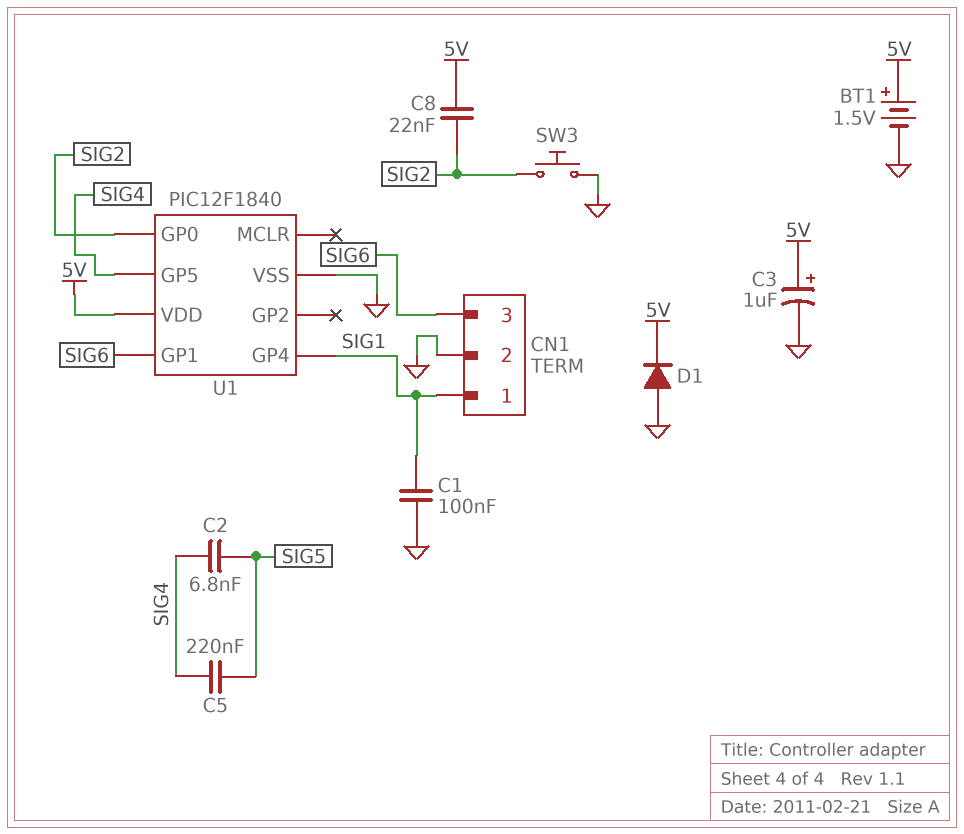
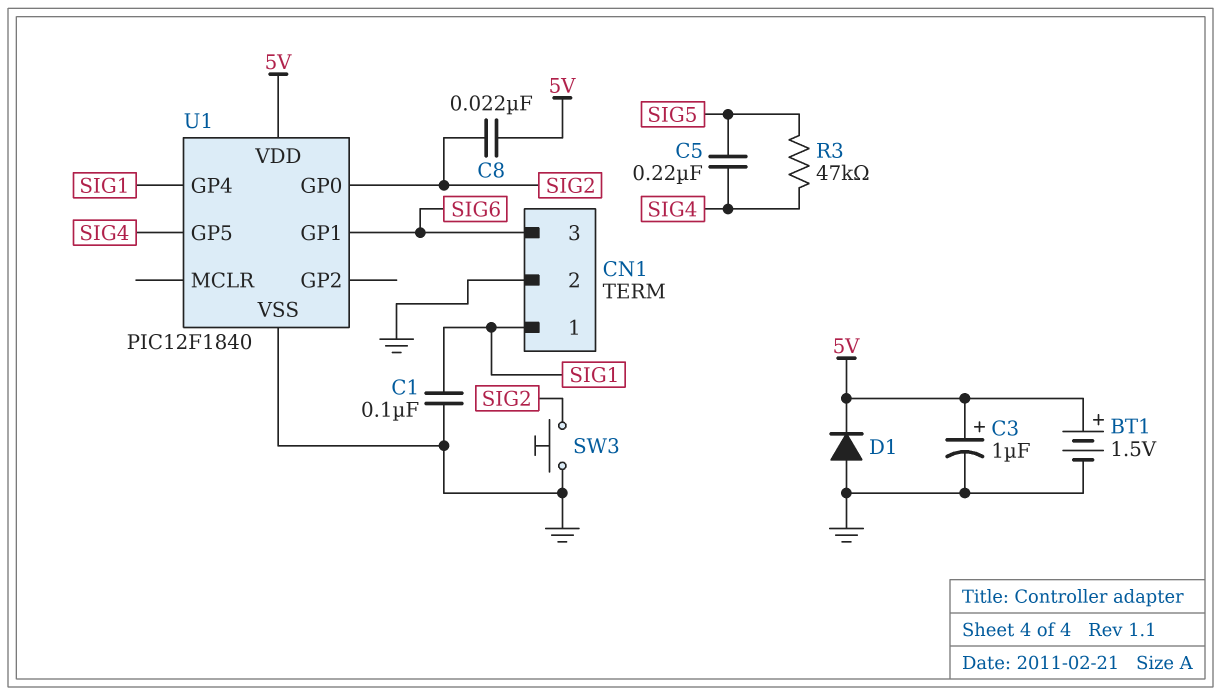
C2: 6.8nF (SIG4, SIG5) -> none
R3: none -> 47k (SIG4, SIG5)

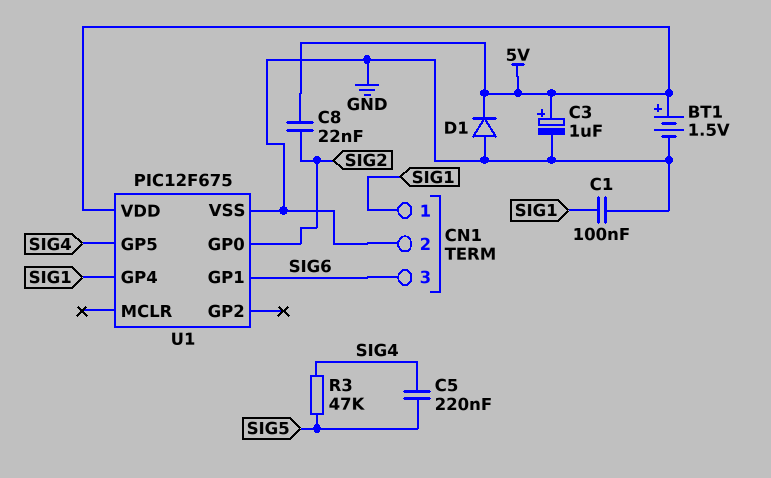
SW3: button (GND, SIG2) -> none
U1: PIC12F1840 -> PIC12F675

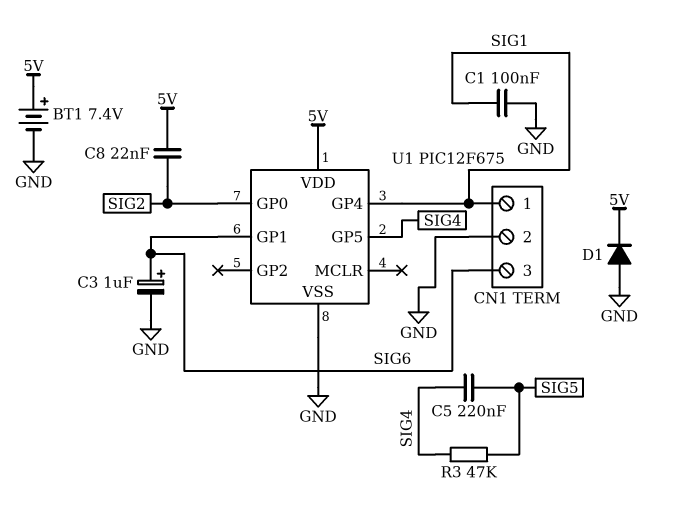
BT1: 1.5V (plus 5V, minus GND) -> 7.4V (plus 5V, minus GND)
C3: 1uF (plus 5V, minus GND) -> 1uF (plus SIG6, minus GND)

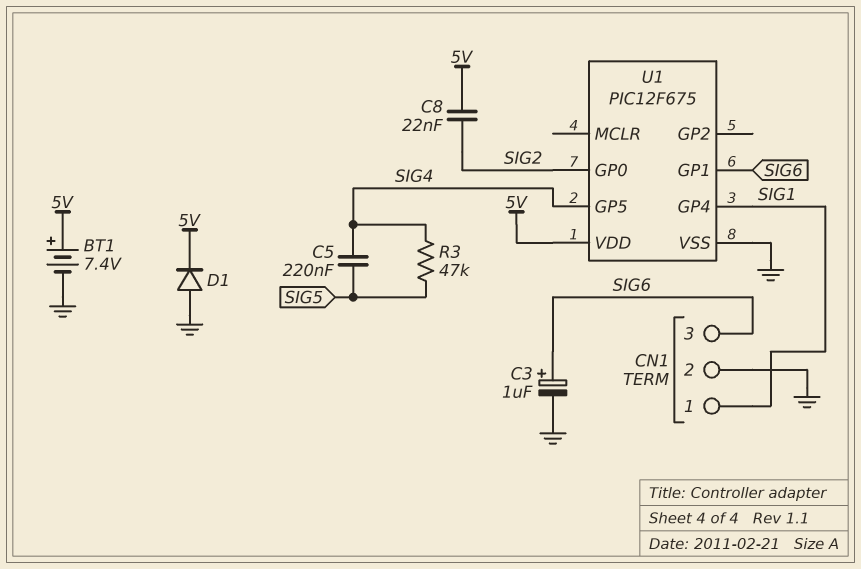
C1: 100nF (GND, SIG1) -> none

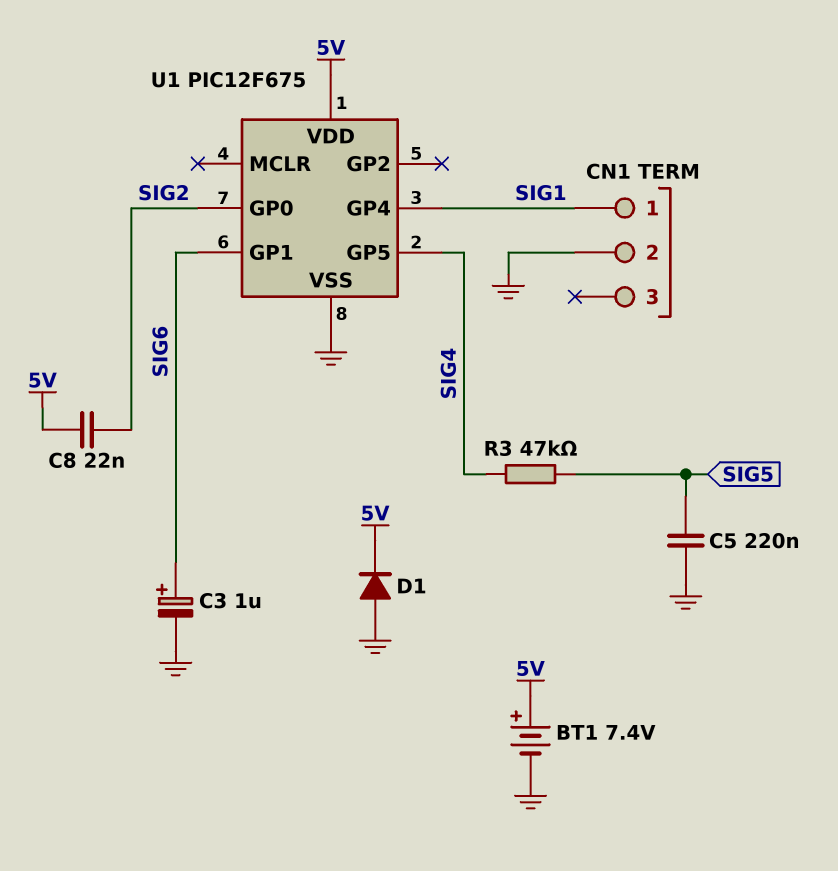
C5: 220nF (SIG4, SIG5) -> 220nF (GND, SIG5)
CN1 pin 3: SIG6 -> none

